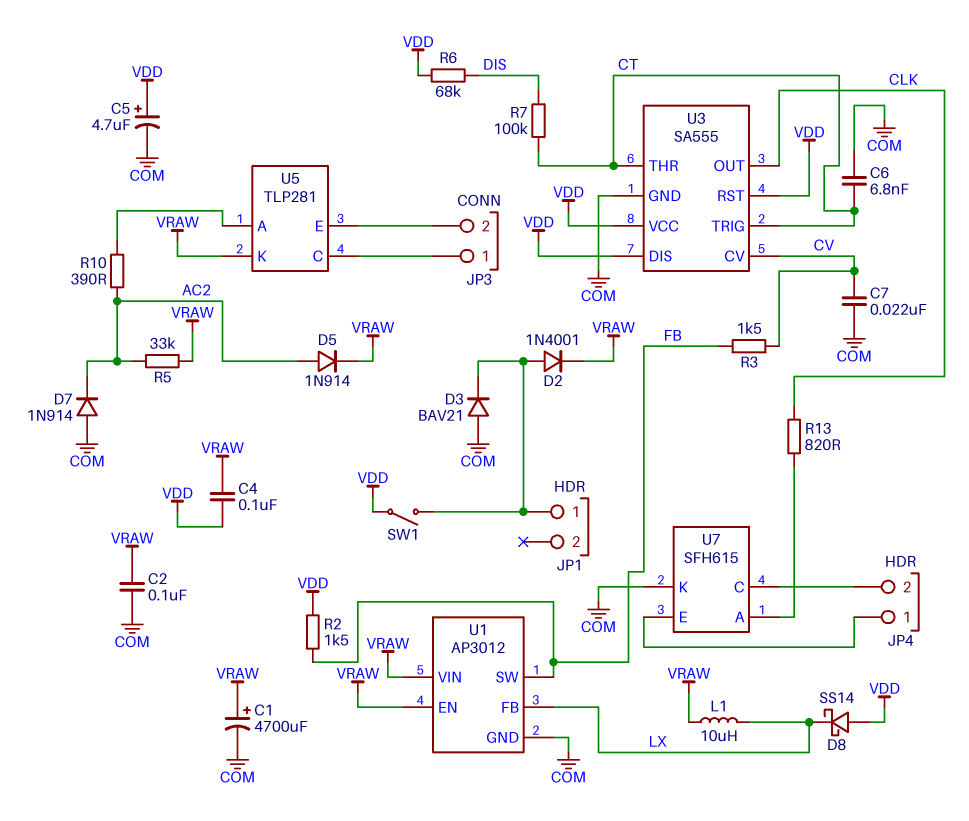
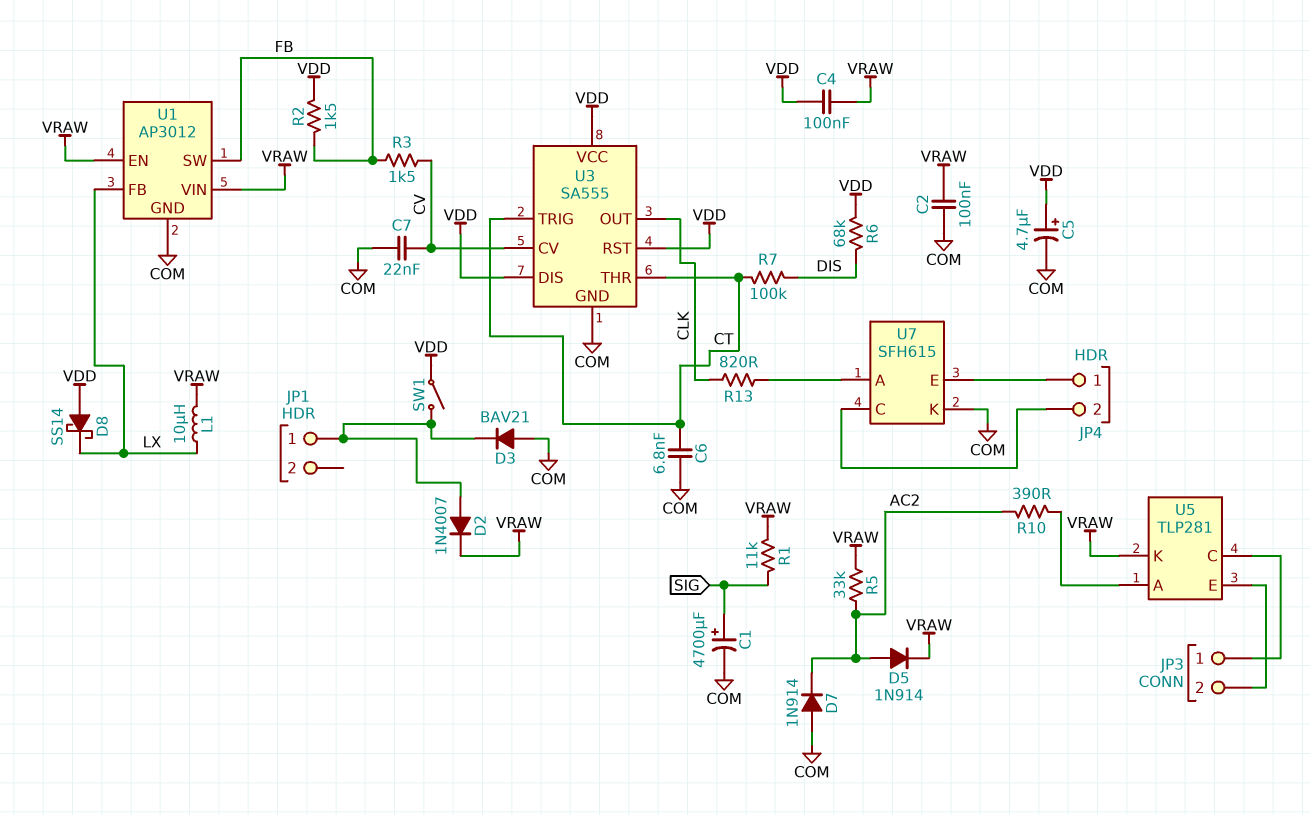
C1: 4700uF (plus VRAW, minus COM) -> 4700uF (plus SIG, minus COM)
D2: diode 1N4001 (A JP1/1, K VRAW) -> diode 1N4007 (A JP1/1, K VRAW)
R1: none -> 11k (SIG, VRAW)

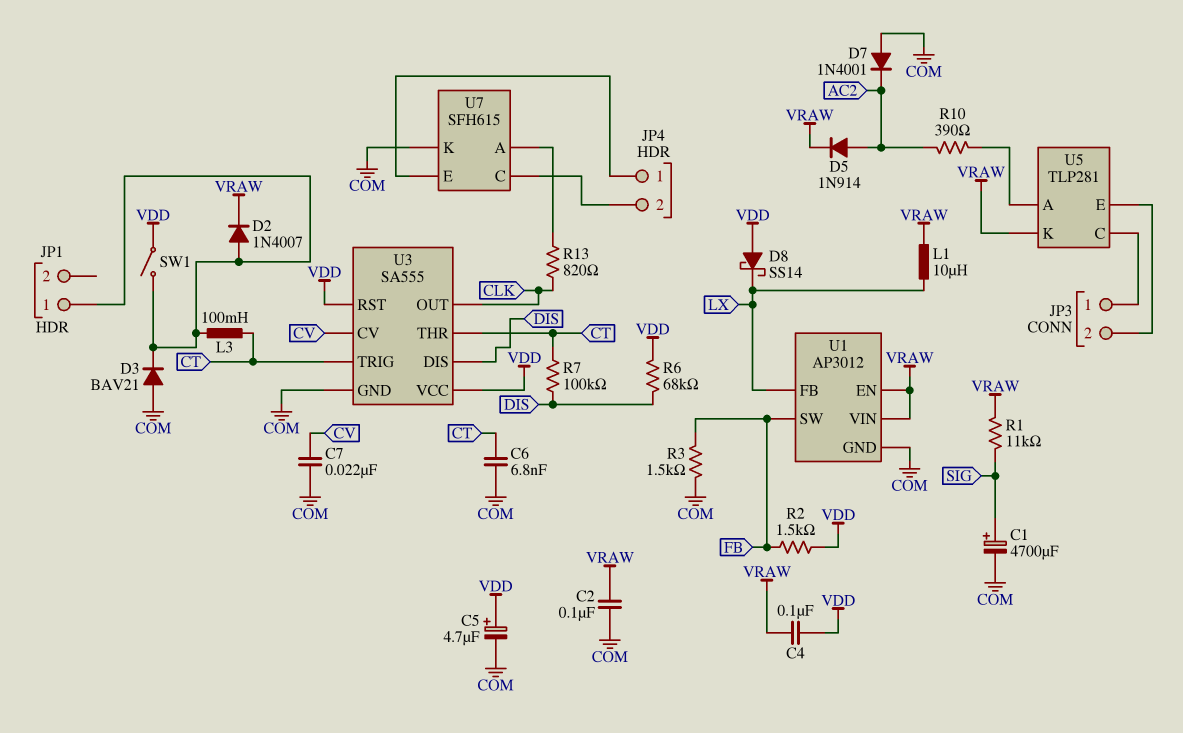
D7: diode 1N914 (A COM, K AC2) -> diode 1N4001 (A COM, K AC2)
L3: none -> 100mH (CT, JP1/1)
R3: 1.5k (CV, FB) -> 1.5k (COM, FB)
R5: 33k (AC2, VRAW) -> none
U3 pin DIS: VDD -> DIS

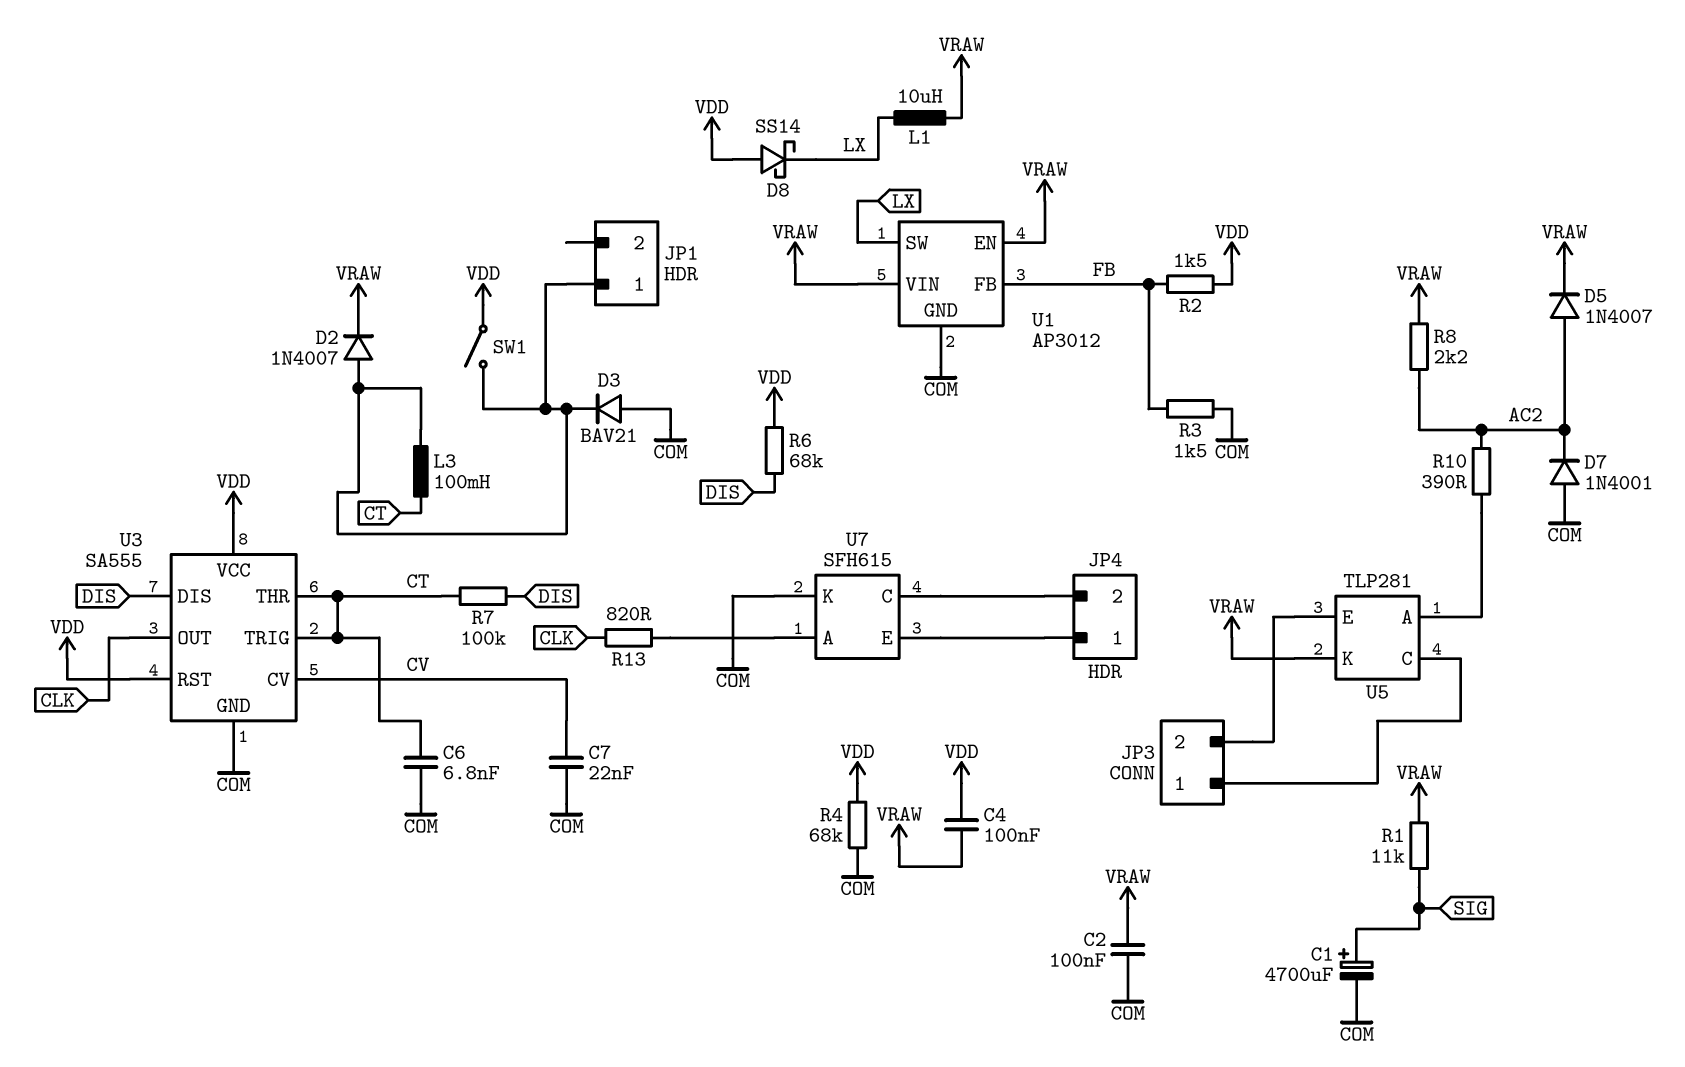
C5: 4.7uF (plus VDD, minus COM) -> none
D5: diode 1N914 (A AC2, K VRAW) -> diode 1N4007 (A AC2, K VRAW)
R4: none -> 68k (COM, VDD)
R8: none -> 2.2k (AC2, VRAW)
U1 pin FB: LX -> FB
U1 pin SW: FB -> LX

